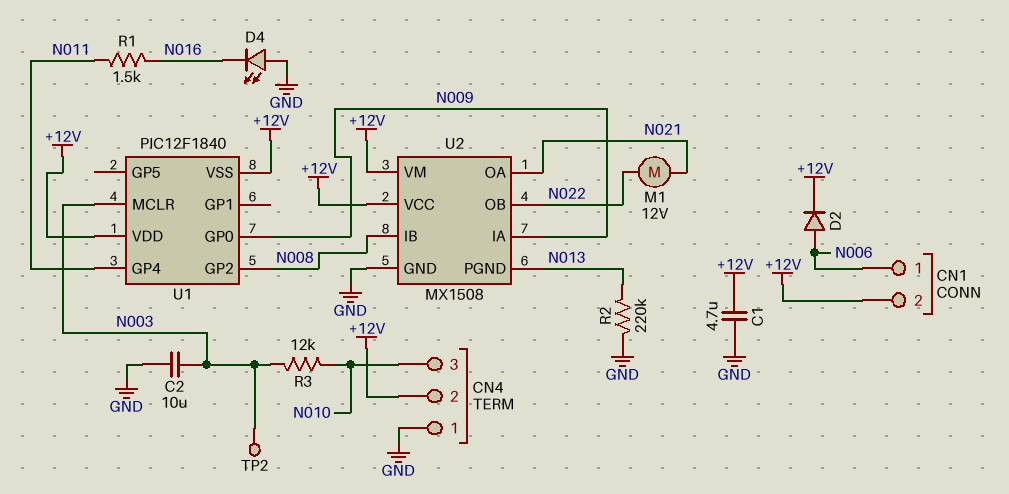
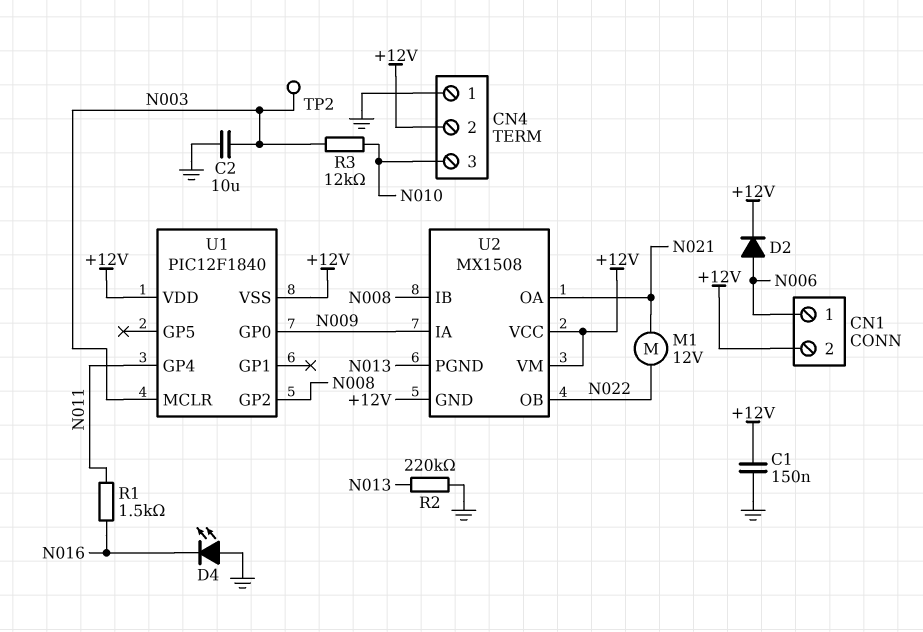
C1: 4.7uF (+12V, GND) -> 150nF (+12V, GND)
U2 pin GND: GND -> +12V

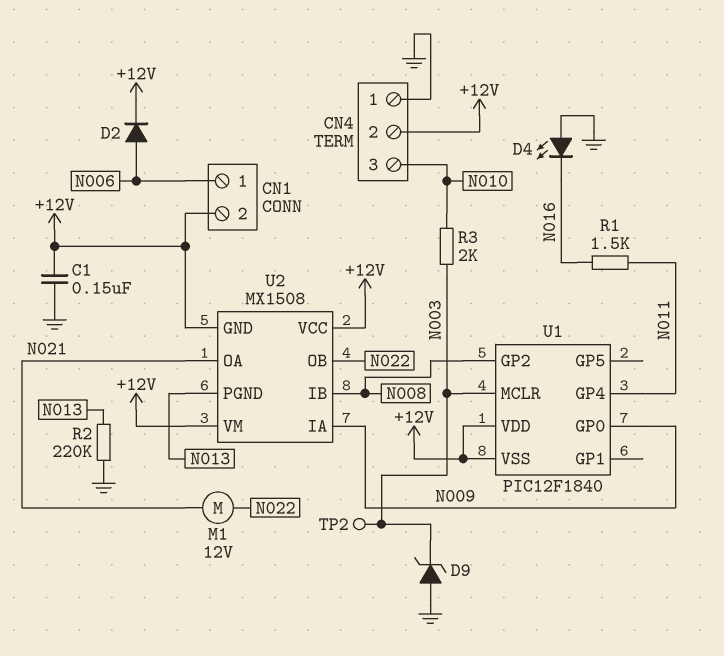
C2: 10uF (GND, N003) -> none
D9: none -> zener (A GND, K N003)
R3: 12k (N003, N010) -> 2k (N003, N010)

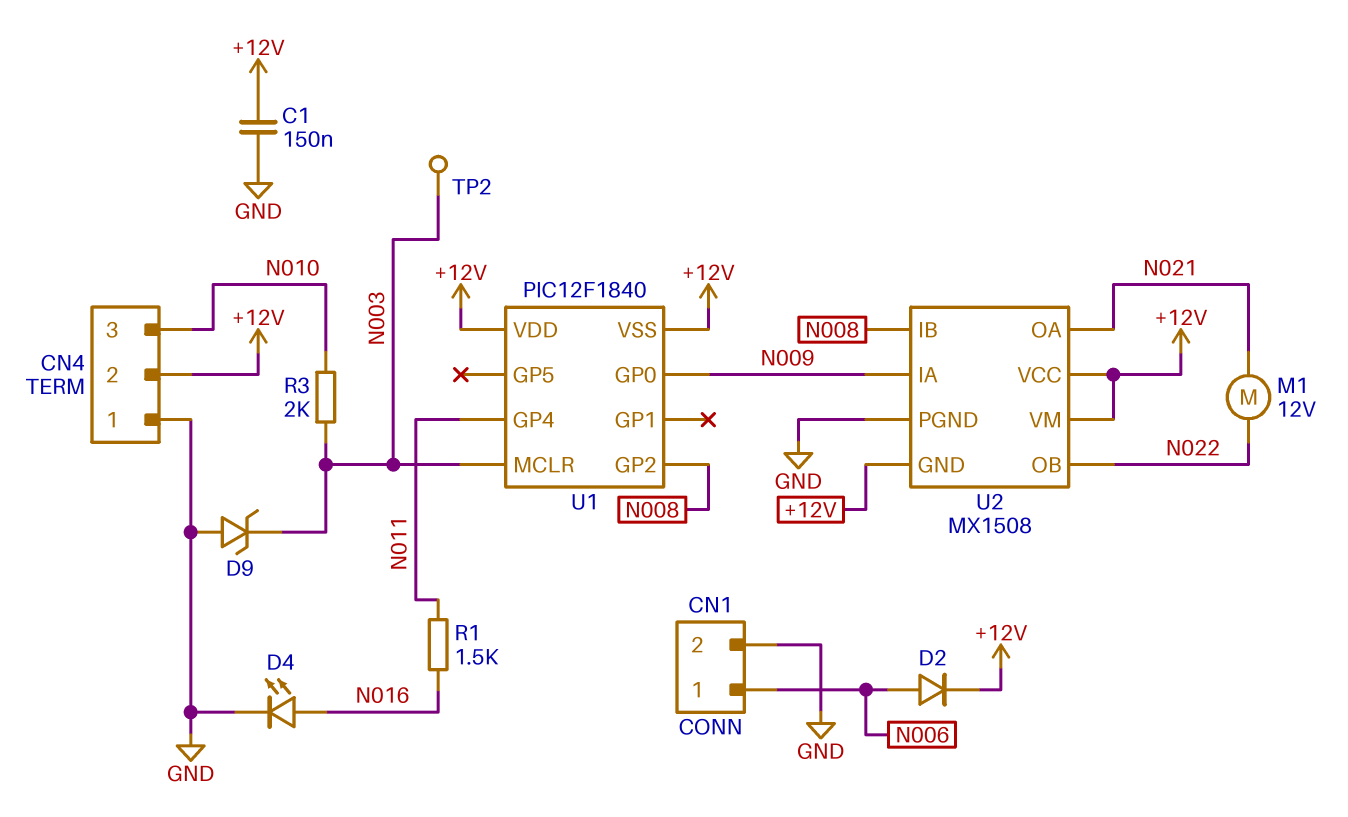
CN1 pin 2: +12V -> GND
D4: LED (A GND, K N016) -> LED (A N016, K GND)
R2: 220k (GND, N013) -> none
U2 pin PGND: N013 -> GND

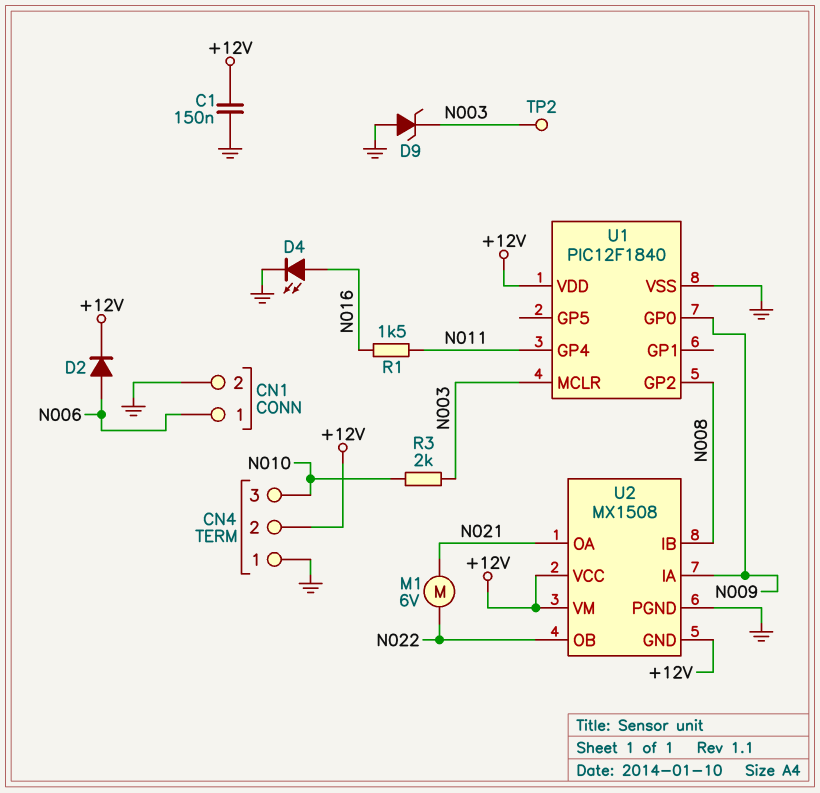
M1: motor 12V (N021, N022) -> motor 6V (N021, N022)
U1 pin VSS: +12V -> GND

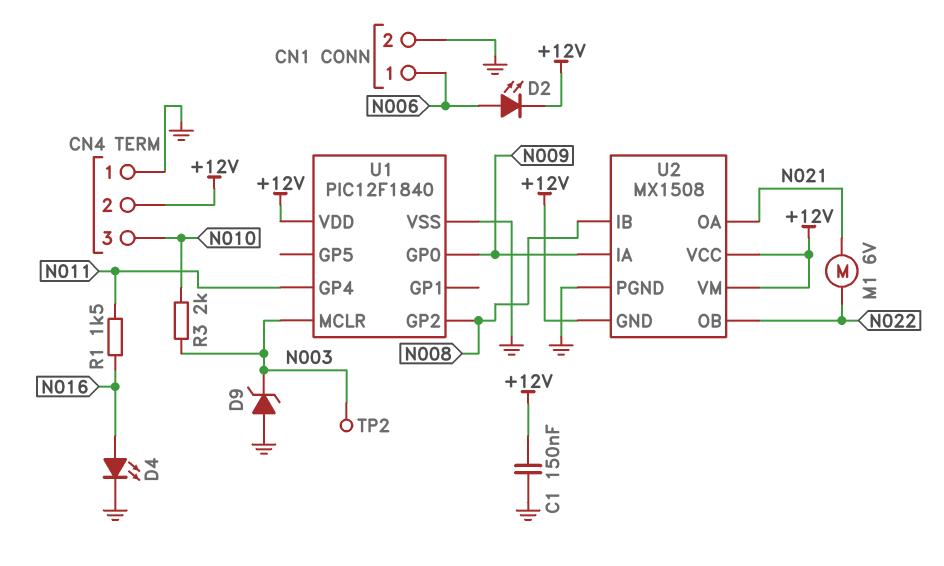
D2: diode (A N006, K +12V) -> LED (A N006, K +12V)

